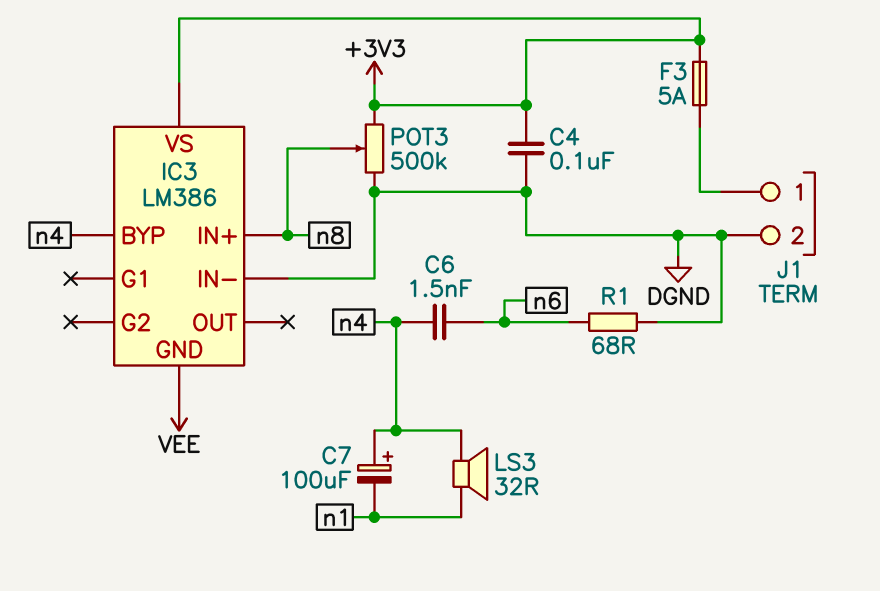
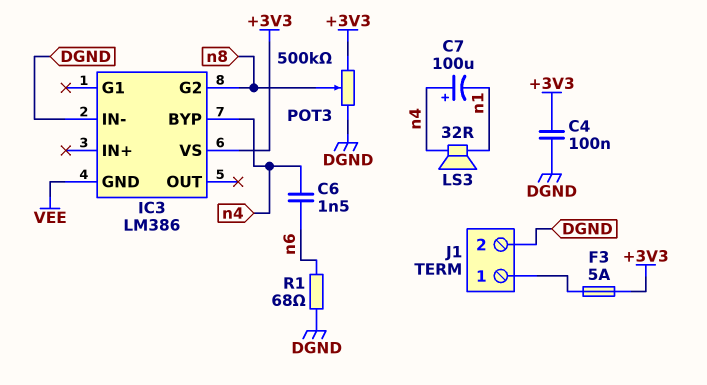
IC3 pin G2: none -> n8
IC3 pin IN+: n8 -> none

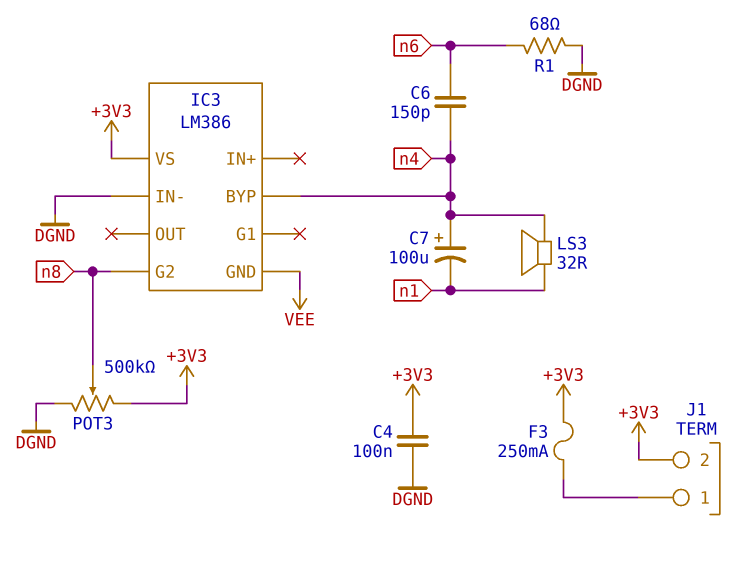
C6: 1.5nF (n4, n6) -> 150pF (n4, n6)
F3: 5A (+3V3, J1/1) -> 250mA (+3V3, J1/1)
J1 pin 2: DGND -> +3V3

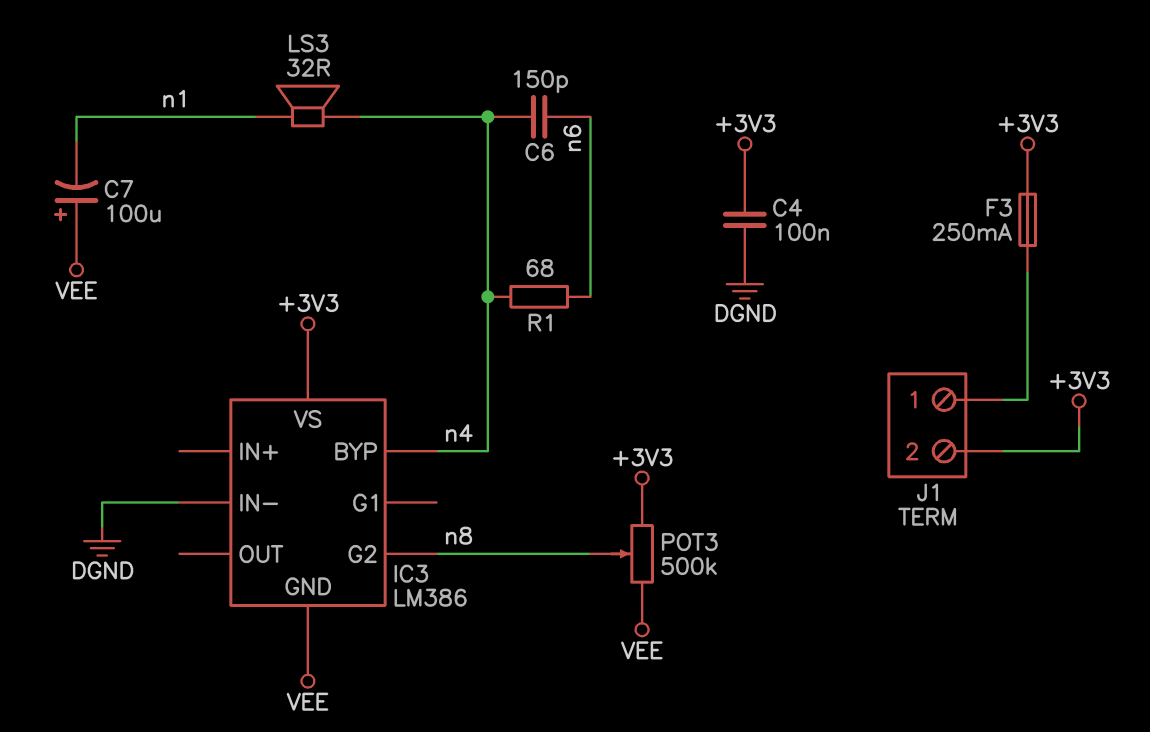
C7: 100uF (plus n4, minus n1) -> 100uF (plus VEE, minus n1)
POT3: 500k (+3V3, DGND, wiper n8) -> 500k (+3V3, VEE, wiper n8)
R1: 68 (DGND, n6) -> 68 (n4, n6)

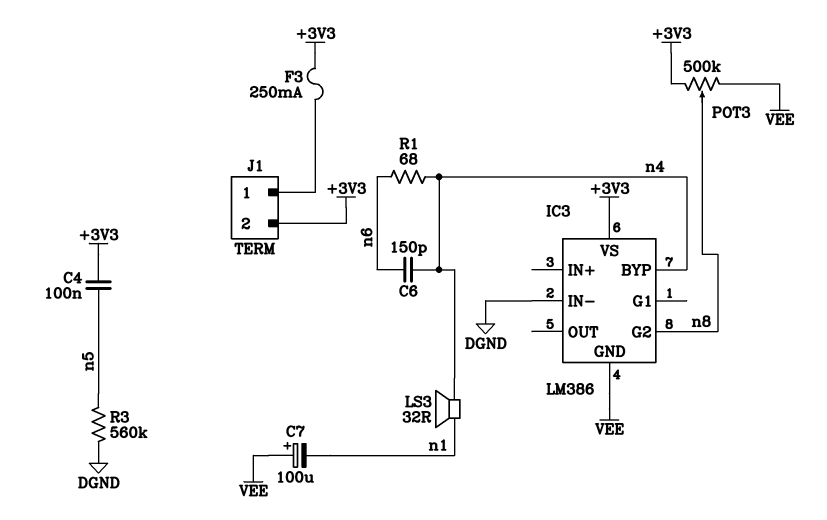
C4: 100nF (+3V3, DGND) -> 100nF (+3V3, n5)
R3: none -> 560k (DGND, n5)

